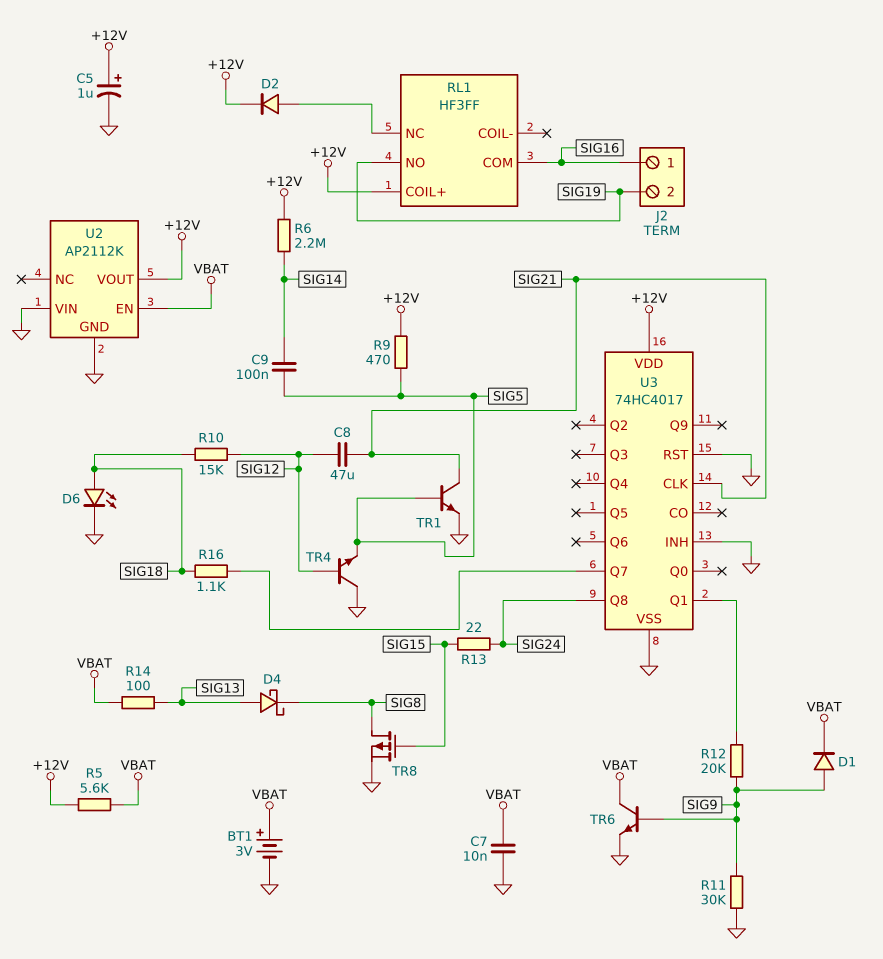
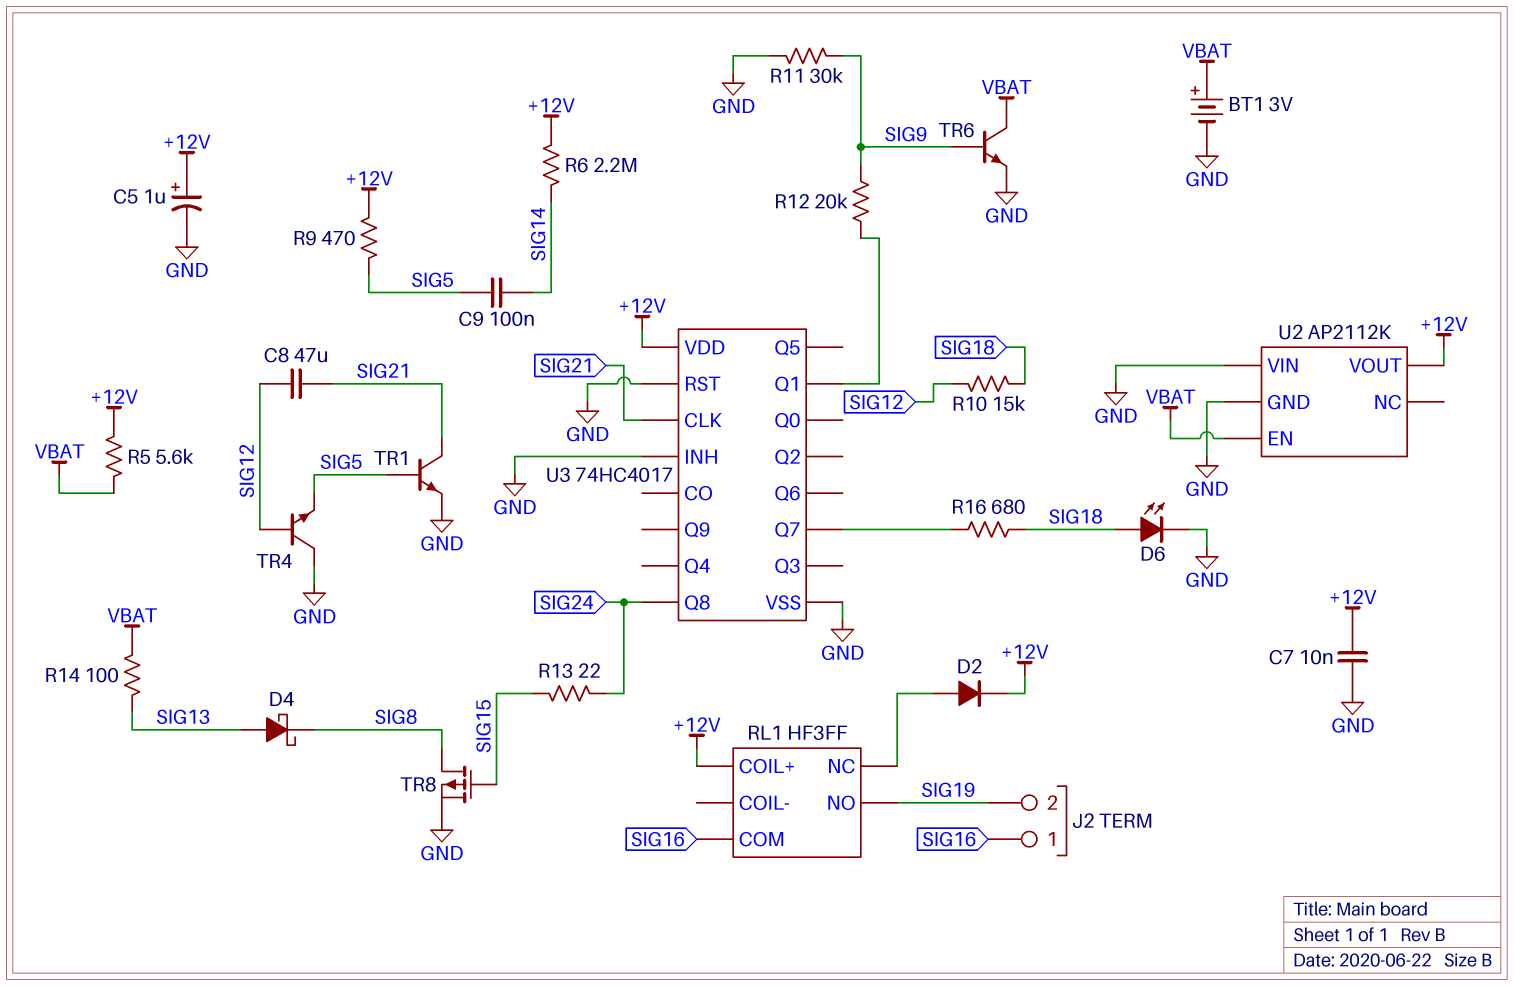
C7: 10nF (GND, VBAT) -> 10nF (+12V, GND)
D1: diode (A SIG9, K VBAT) -> none
R16: 1.1k (SIG18, U3/Q7) -> 680 (SIG18, U3/Q7)

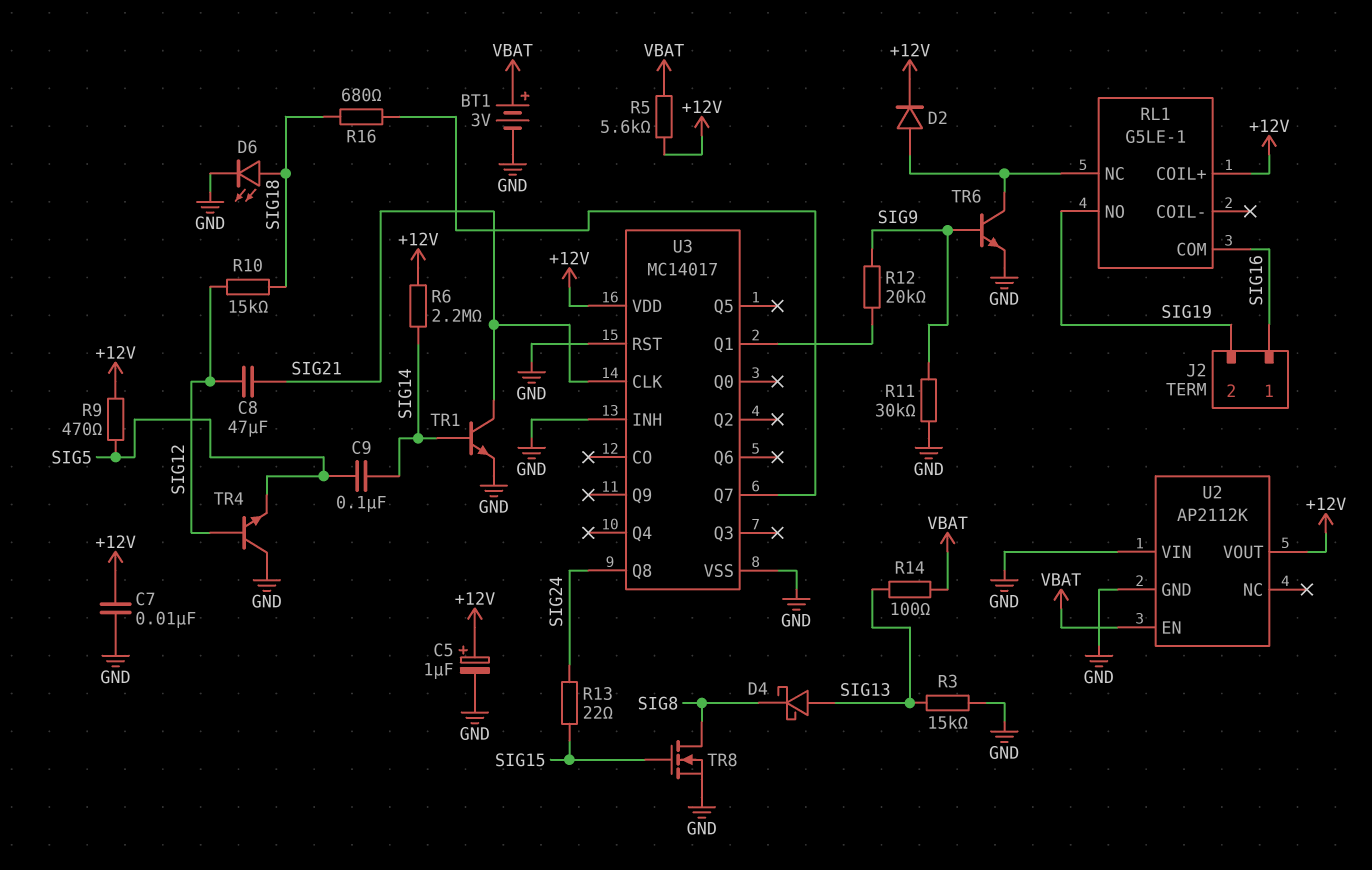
R3: none -> 15k (GND, SIG13)
RL1: HF3FF -> G5LE-1
TR1: NPN (B SIG5, C SIG21, E GND) -> NPN (B SIG14, C SIG21, E GND)
TR6: NPN (B SIG9, C VBAT, E GND) -> NPN (B SIG9, C RL1/NC, E GND)
TR8: PMOS (G SIG15, D SIG8, S GND) -> NMOS (G SIG15, D SIG8, S GND)
U3: 74HC4017 -> MC14017

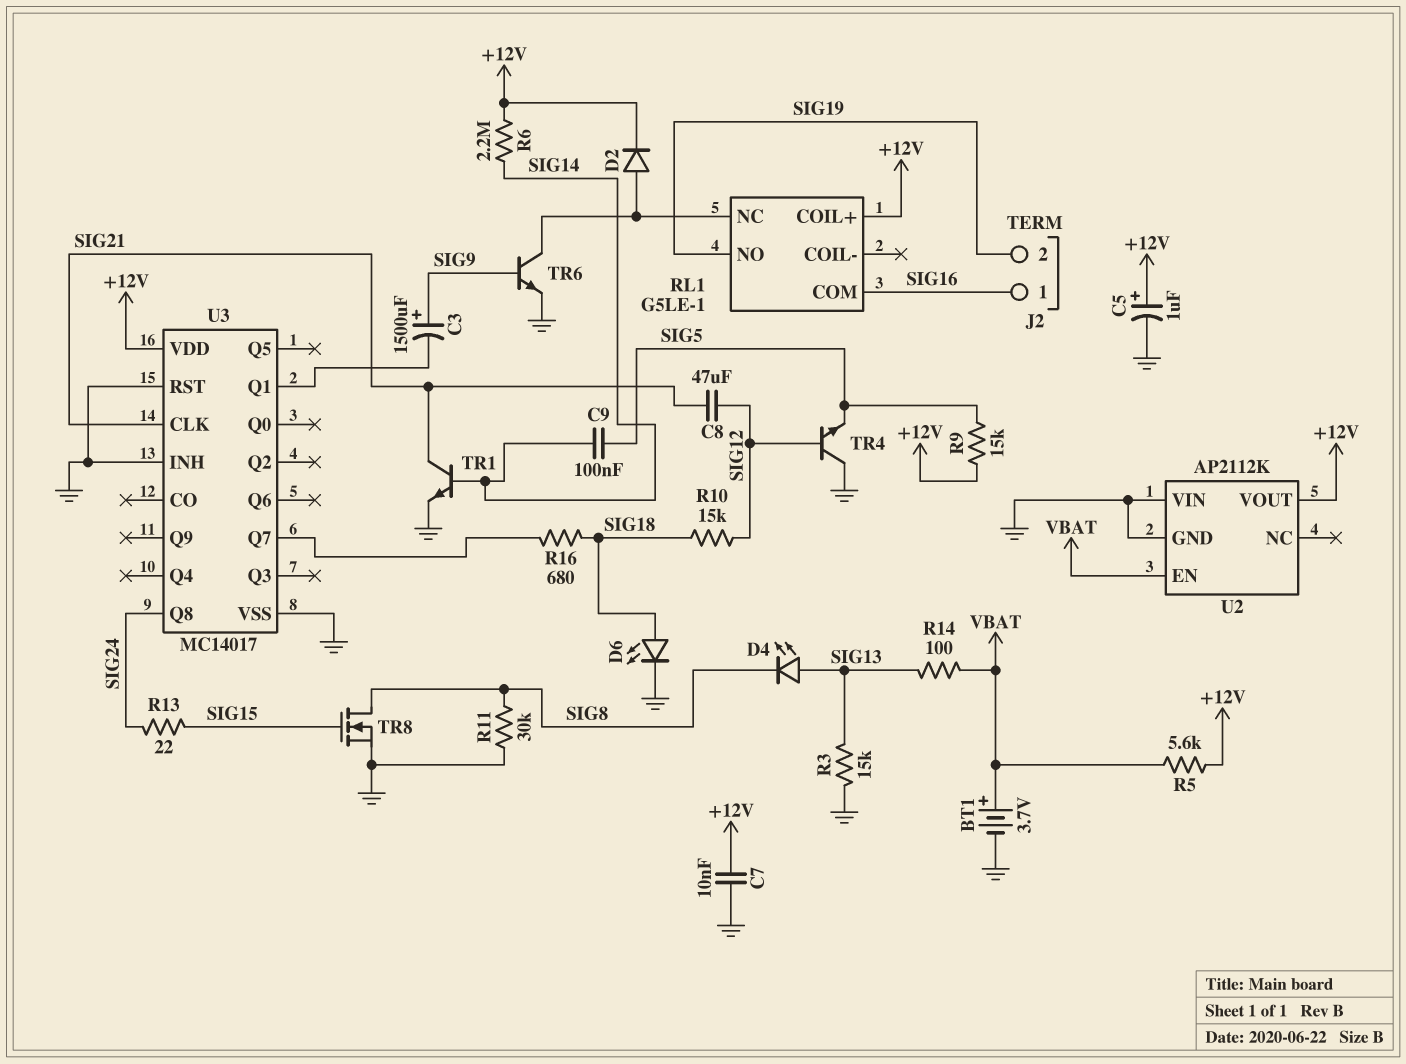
BT1: 3V (plus VBAT, minus GND) -> 3.7V (plus VBAT, minus GND)
C3: none -> 1500uF (plus SIG9, minus U3/Q1)
D4: schottky (A SIG13, K SIG8) -> LED (A SIG13, K SIG8)
R9: 470 (+12V, SIG5) -> 15k (+12V, SIG5)
R11: 30k (GND, SIG9) -> 30k (GND, SIG8)
R12: 20k (SIG9, U3/Q1) -> none

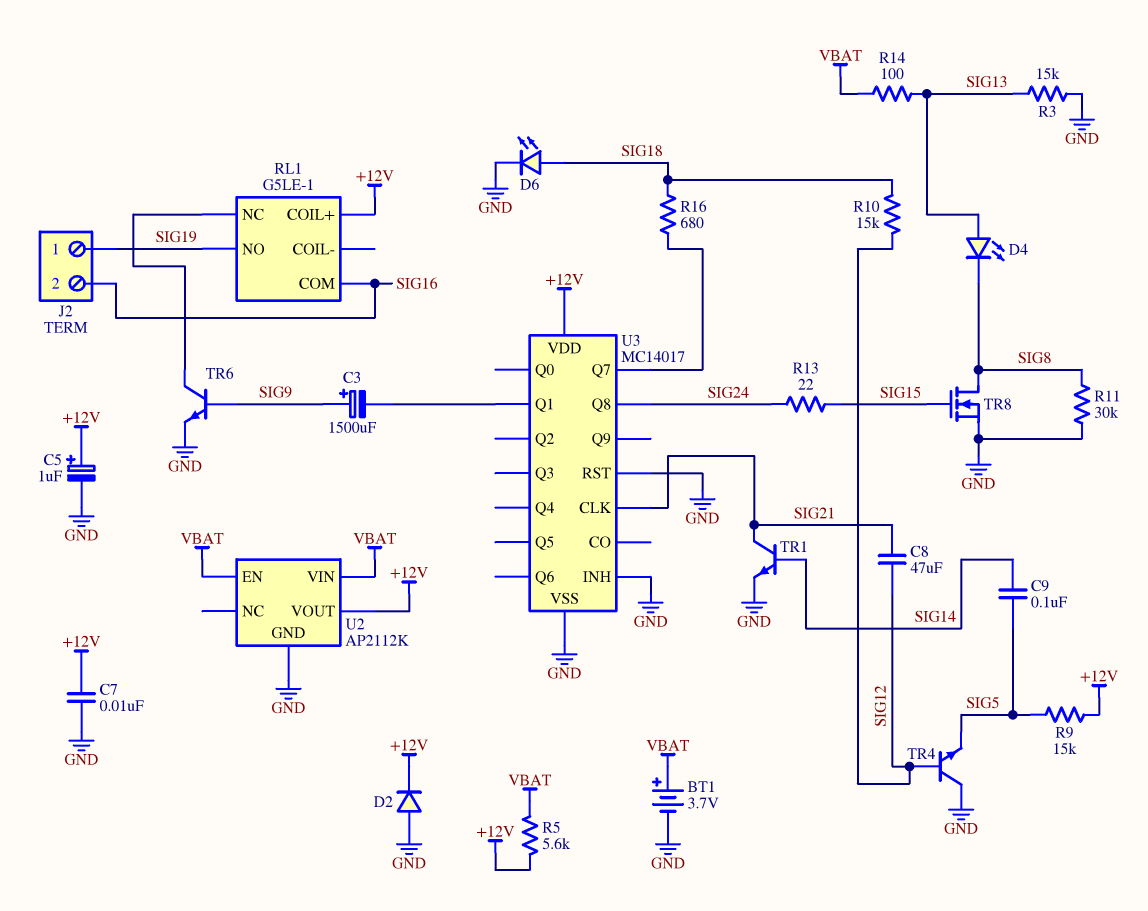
D2: diode (A RL1/NC, K +12V) -> diode (A GND, K +12V)
J2 pin 1: SIG16 -> SIG19
J2 pin 2: SIG19 -> SIG16
R6: 2.2M (+12V, SIG14) -> none
U2 pin VIN: GND -> VBAT

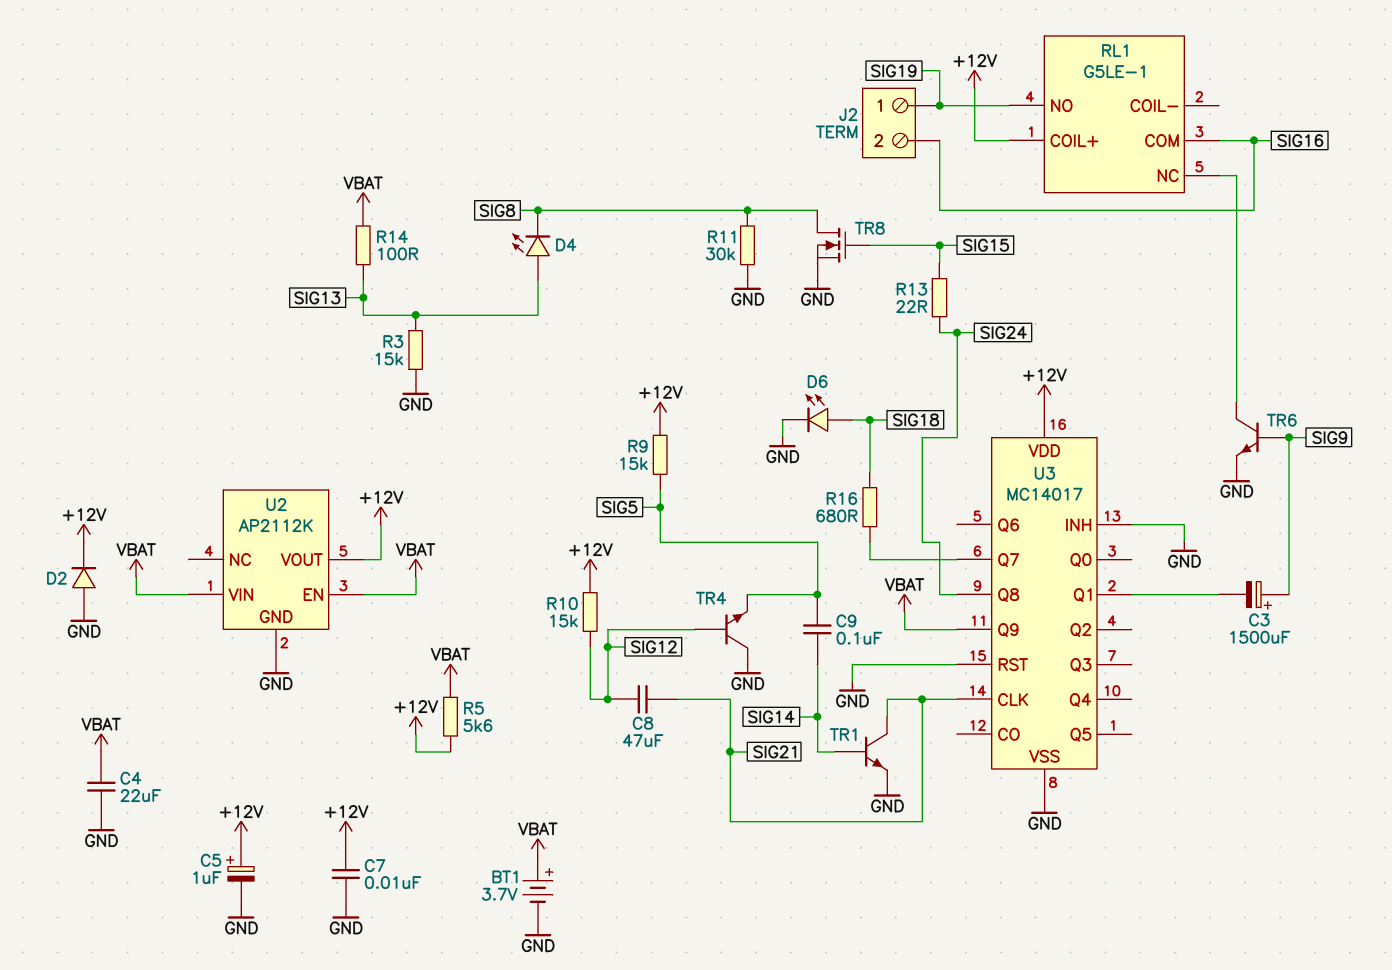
C4: none -> 22uF (GND, VBAT)
R10: 15k (SIG12, SIG18) -> 15k (+12V, SIG12)
U3 pin Q9: none -> VBAT

